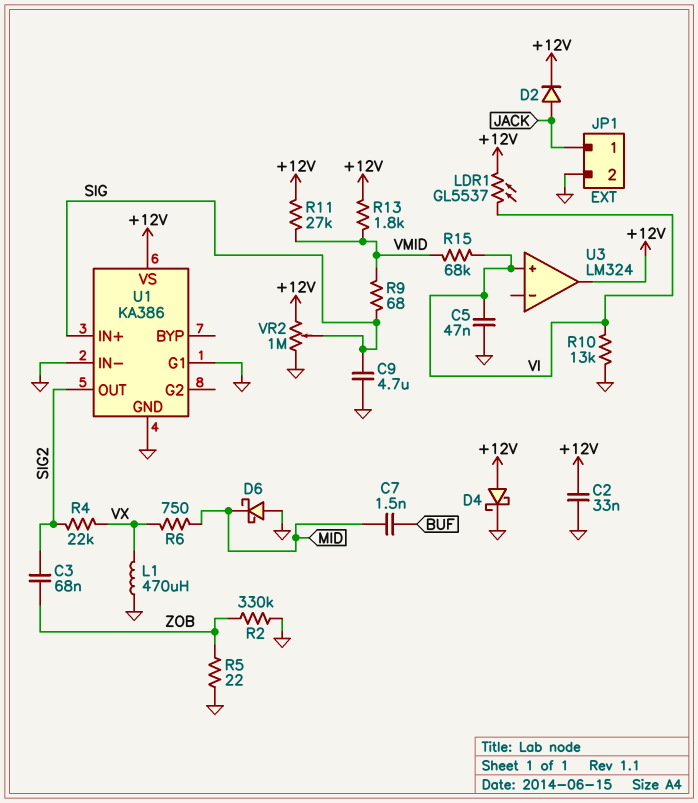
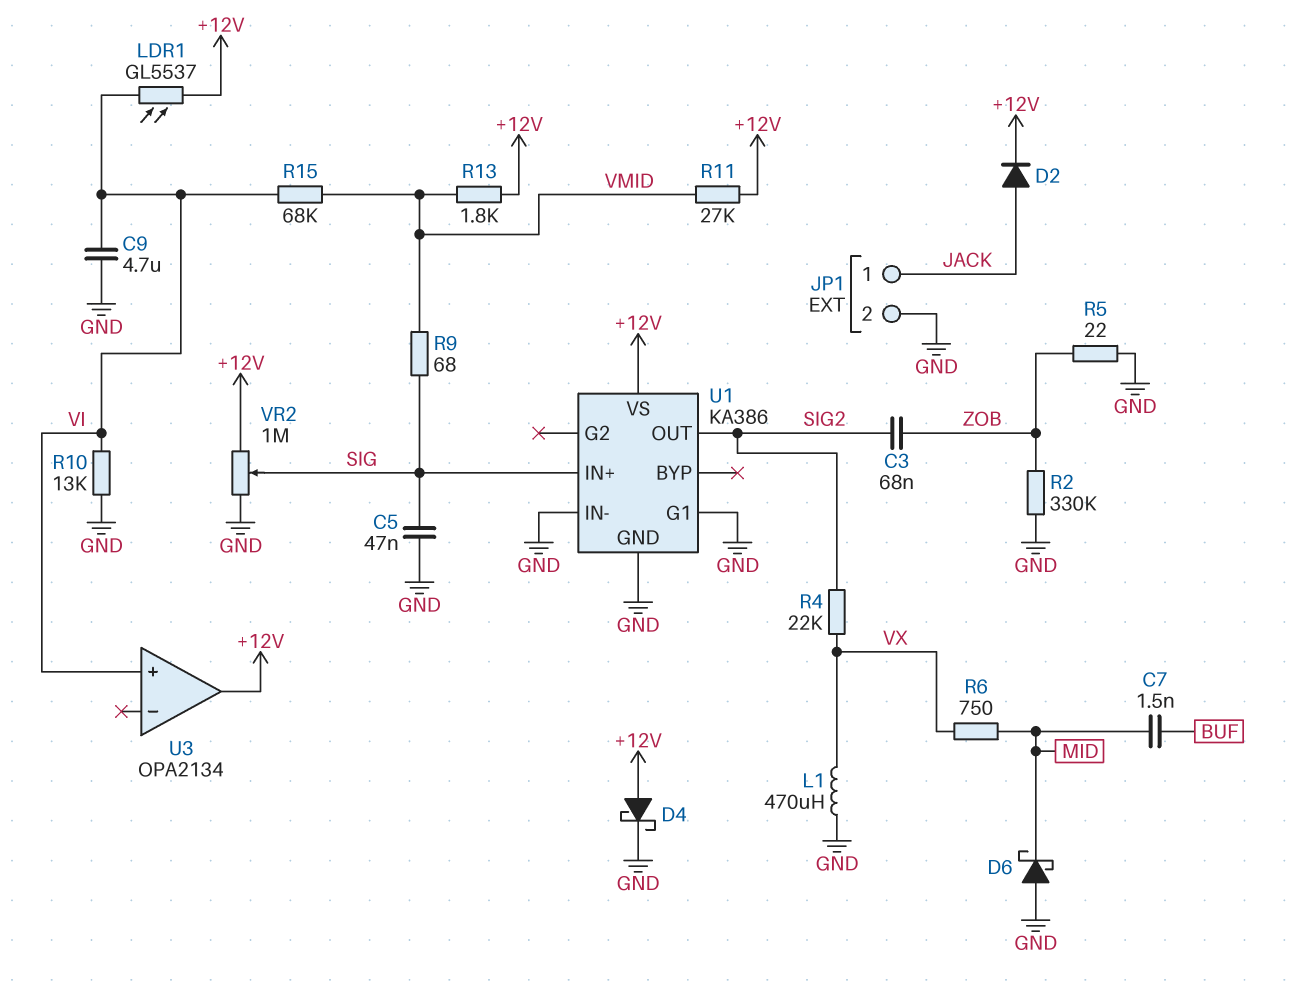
C2: 33nF (+12V, GND) -> none
C5: 47nF (GND, VI) -> 47nF (GND, SIG)
C9: 4.7uF (GND, SIG) -> 4.7uF (GND, VI)
U3: LM324 -> OPA2134

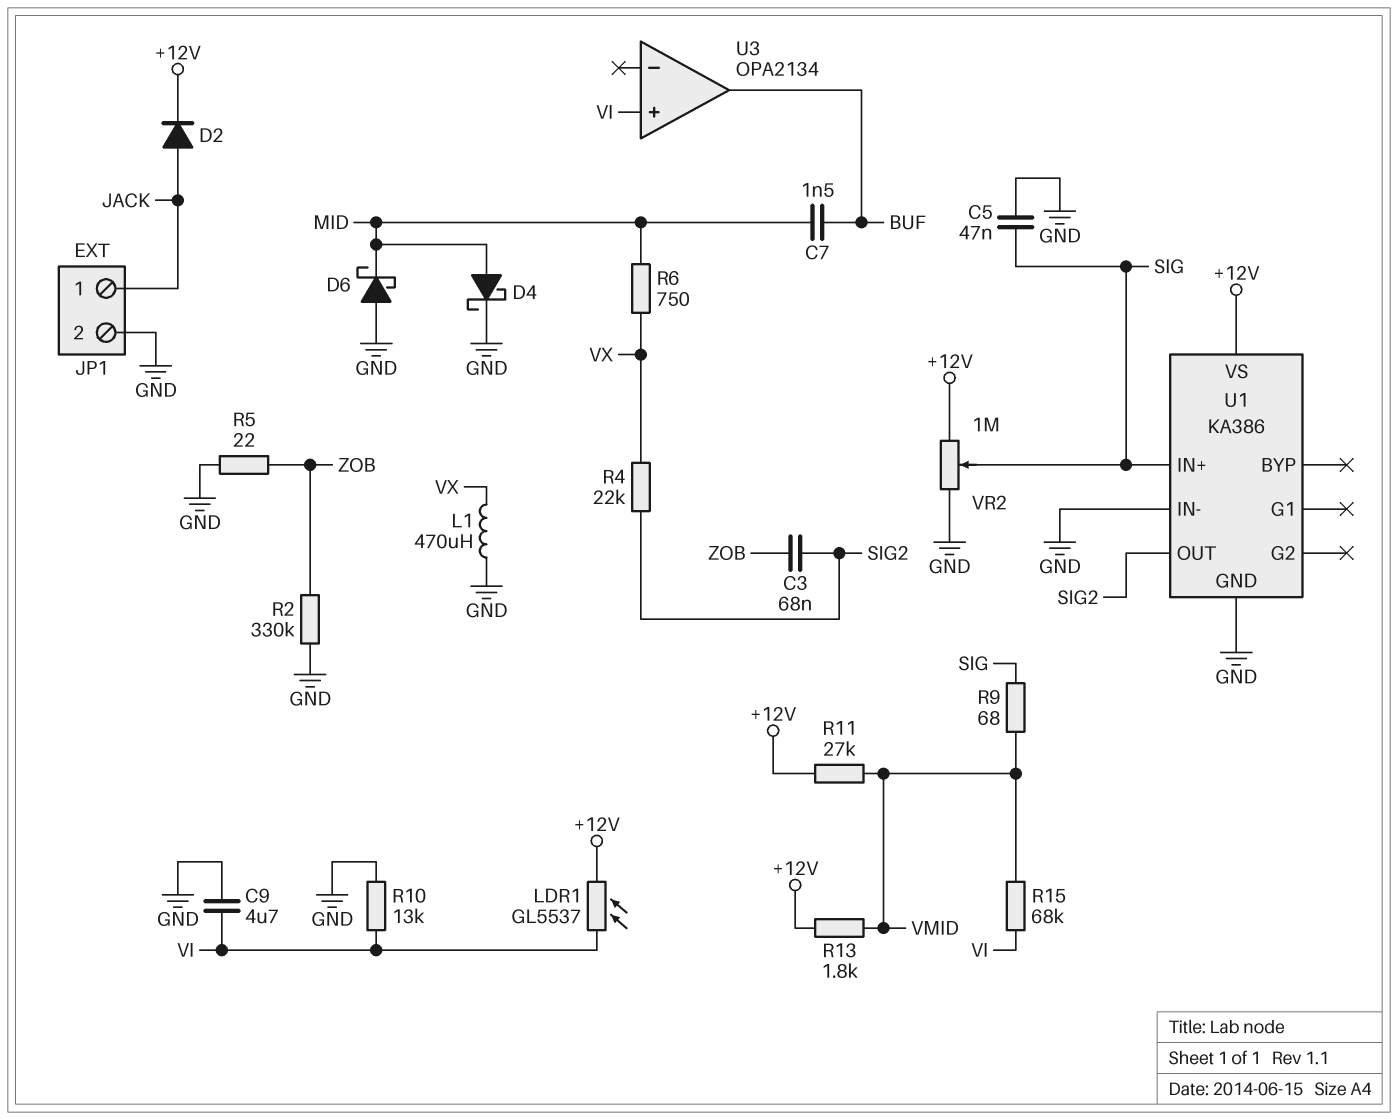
D4: schottky (A +12V, K GND) -> schottky (A MID, K GND)
U1 pin G1: GND -> none
U3 pin out: +12V -> BUF

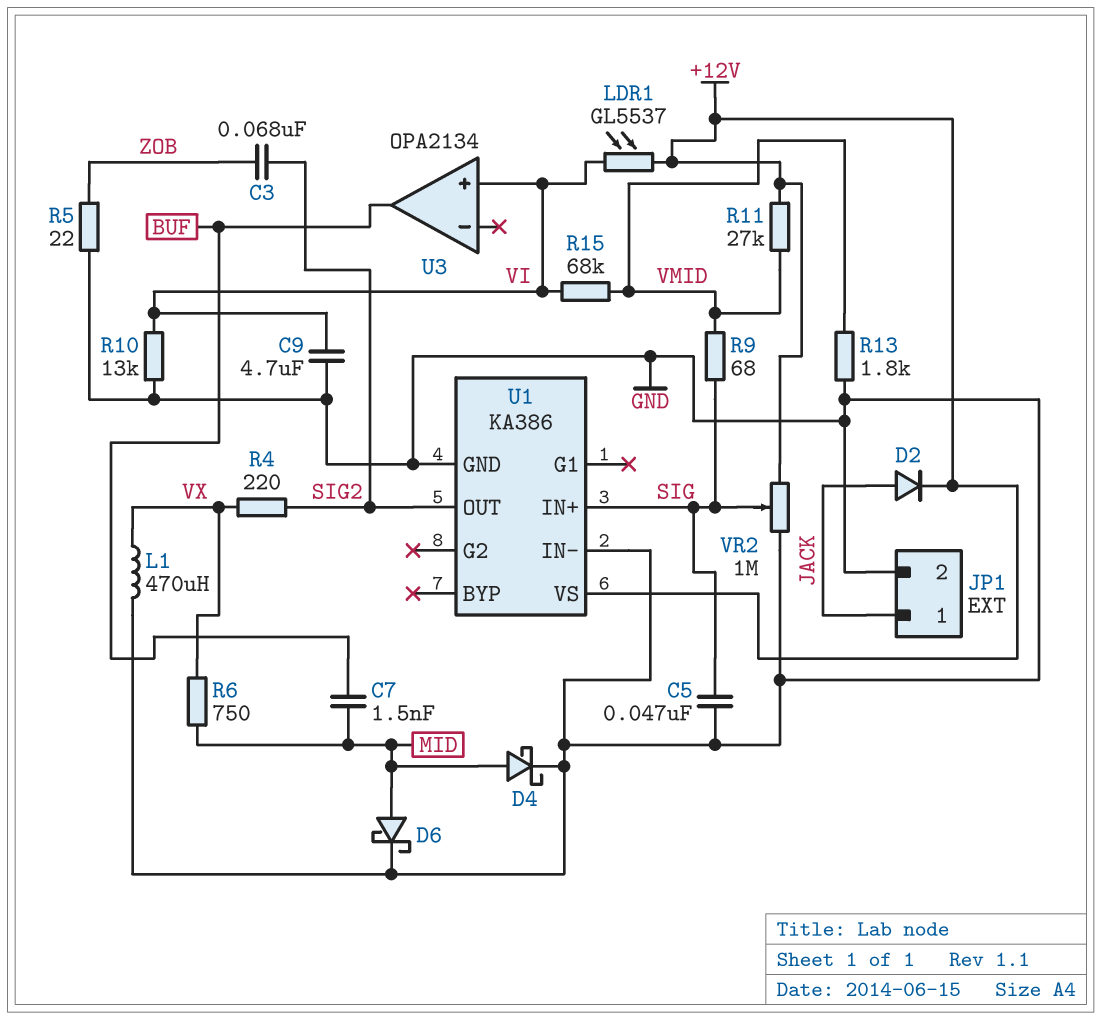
D6: schottky (A GND, K MID) -> schottky (A MID, K GND)
R2: 330k (GND, ZOB) -> none
R4: 22k (SIG2, VX) -> 220 (SIG2, VX)
R13: 1.8k (+12V, VMID) -> 1.8k (GND, VMID)

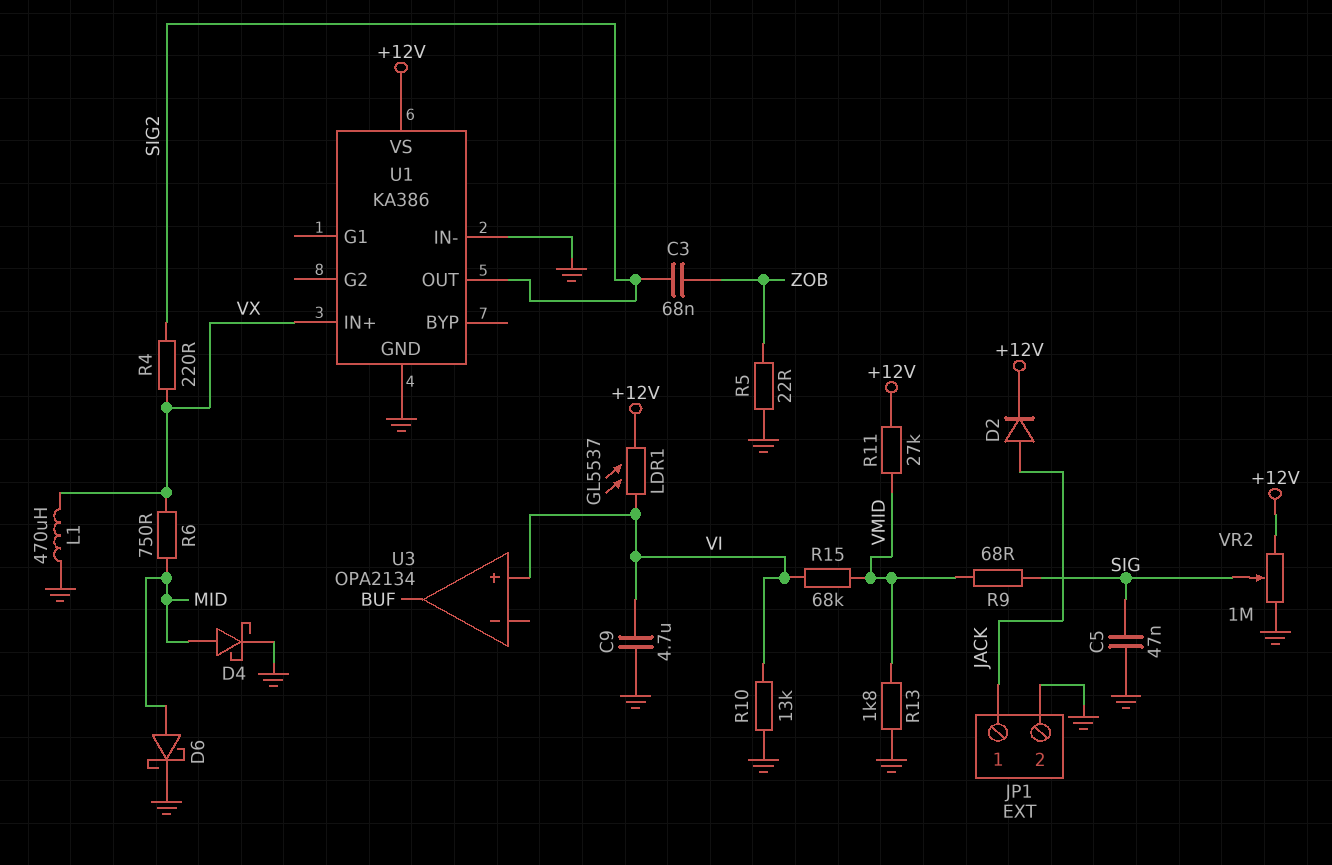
C7: 1.5nF (BUF, MID) -> none
U1 pin IN+: SIG -> VX

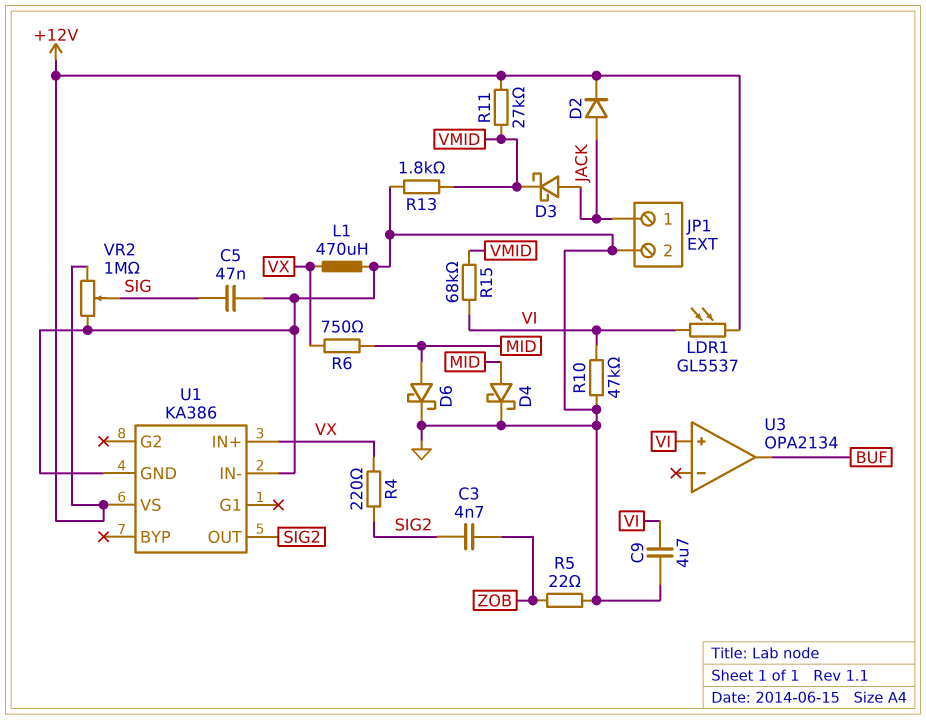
C3: 68nF (SIG2, ZOB) -> 4.7nF (SIG2, ZOB)
D3: none -> schottky (A JACK, K VMID)
R9: 68 (SIG, VMID) -> none
R10: 13k (GND, VI) -> 47k (GND, VI)

